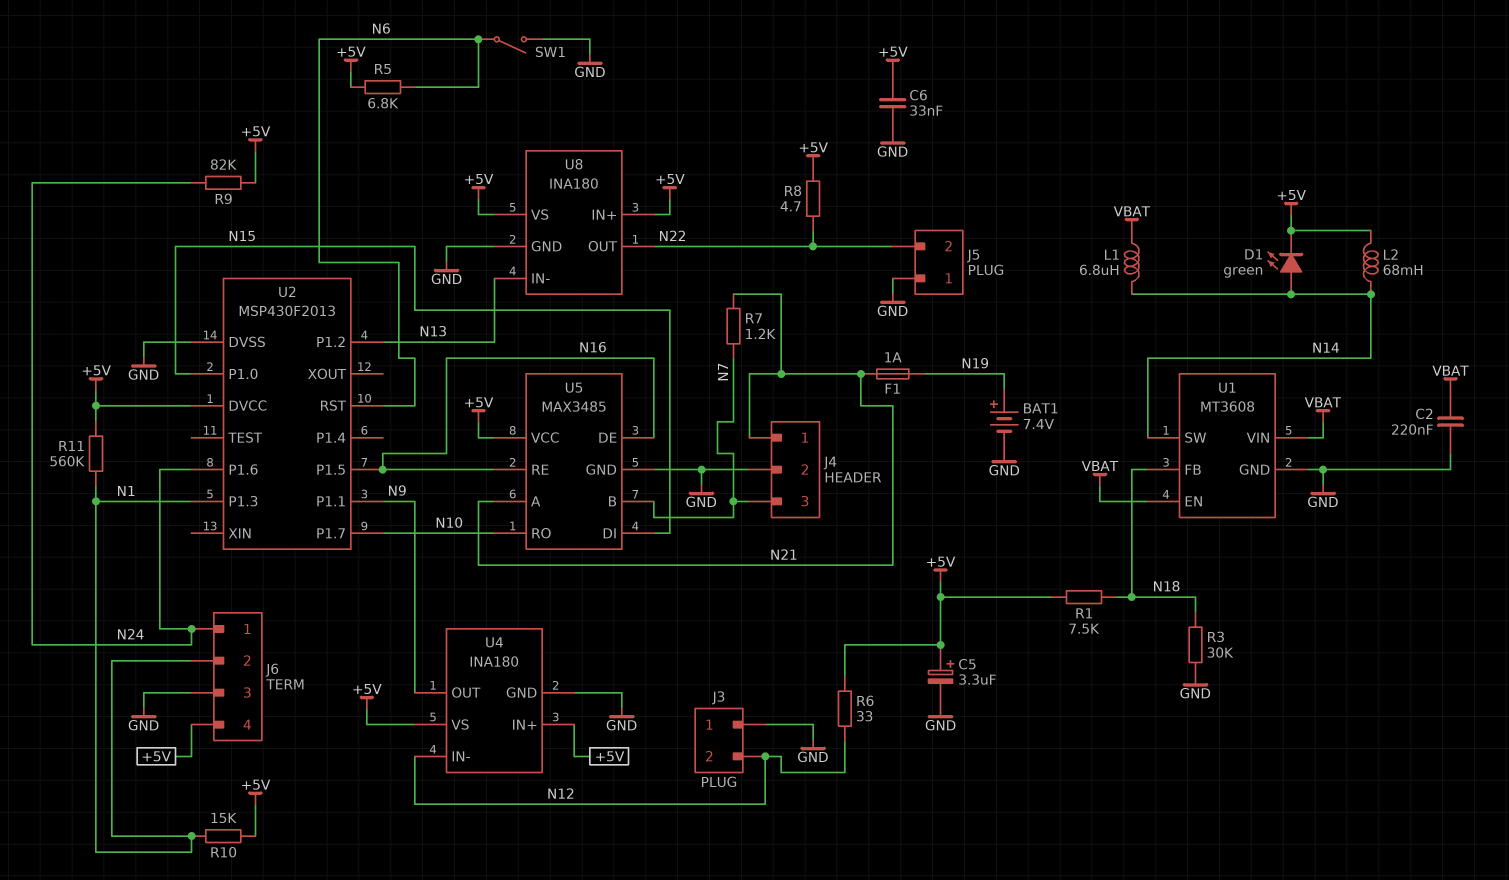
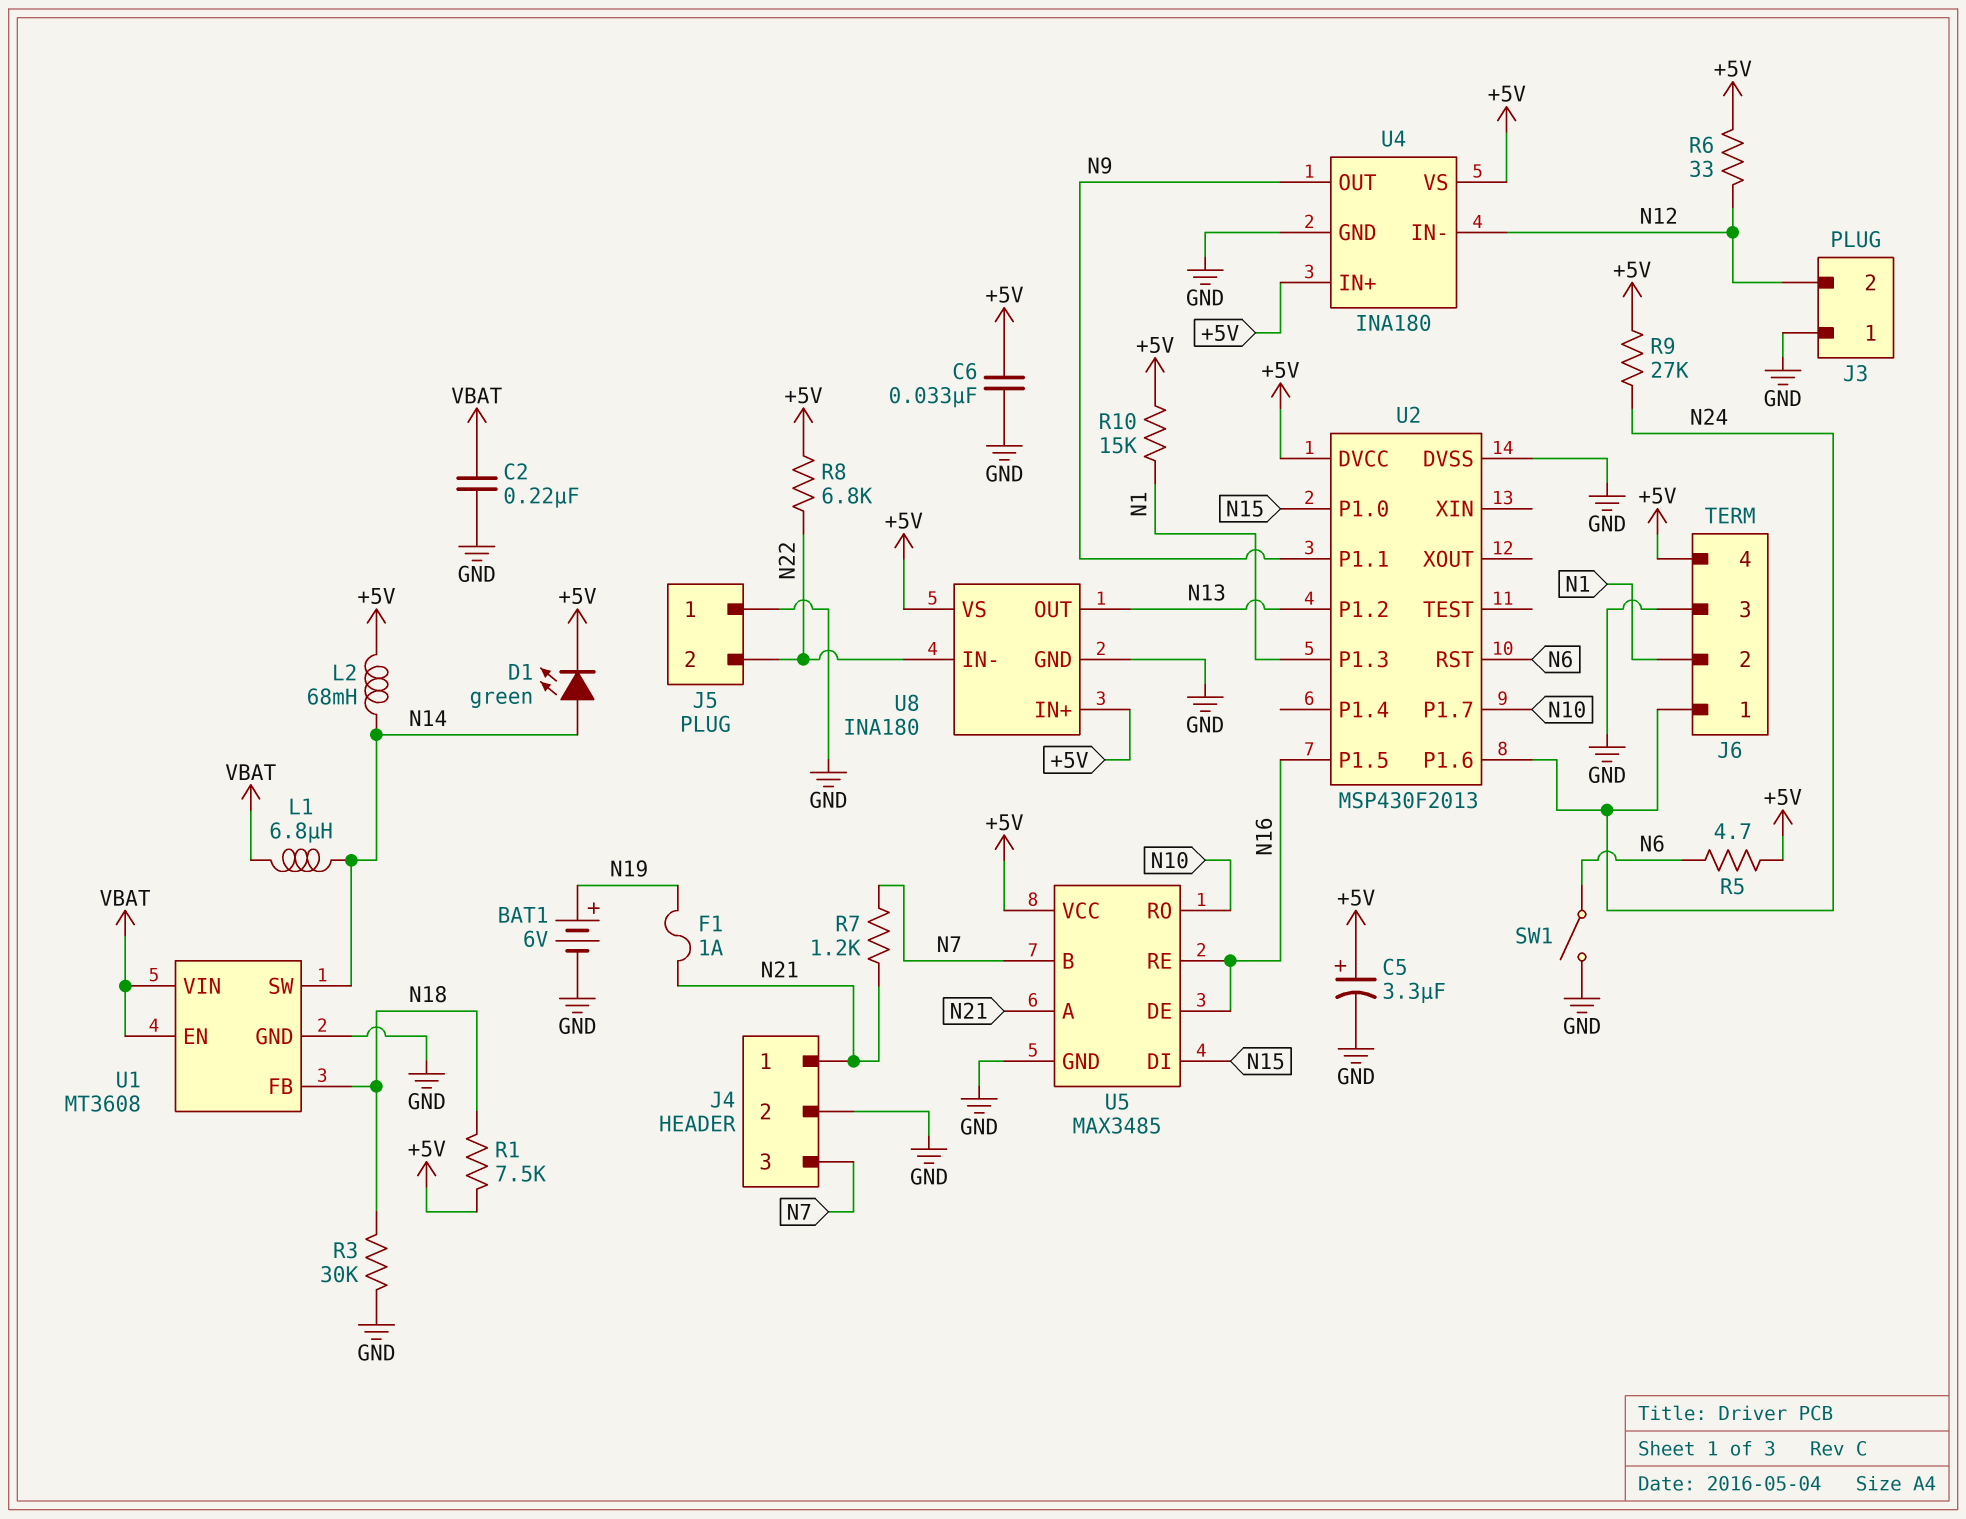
BAT1: 7.4V (plus N19, minus GND) -> 6V (plus N19, minus GND)
R5: 6.8k (+5V, N6) -> 4.7 (+5V, N6)
R8: 4.7 (+5V, N22) -> 6.8k (+5V, N22)
R9: 82k (+5V, N24) -> 27k (+5V, N24)
R11: 560k (+5V, N1) -> none
U8 pin IN-: N13 -> N22
U8 pin OUT: N22 -> N13

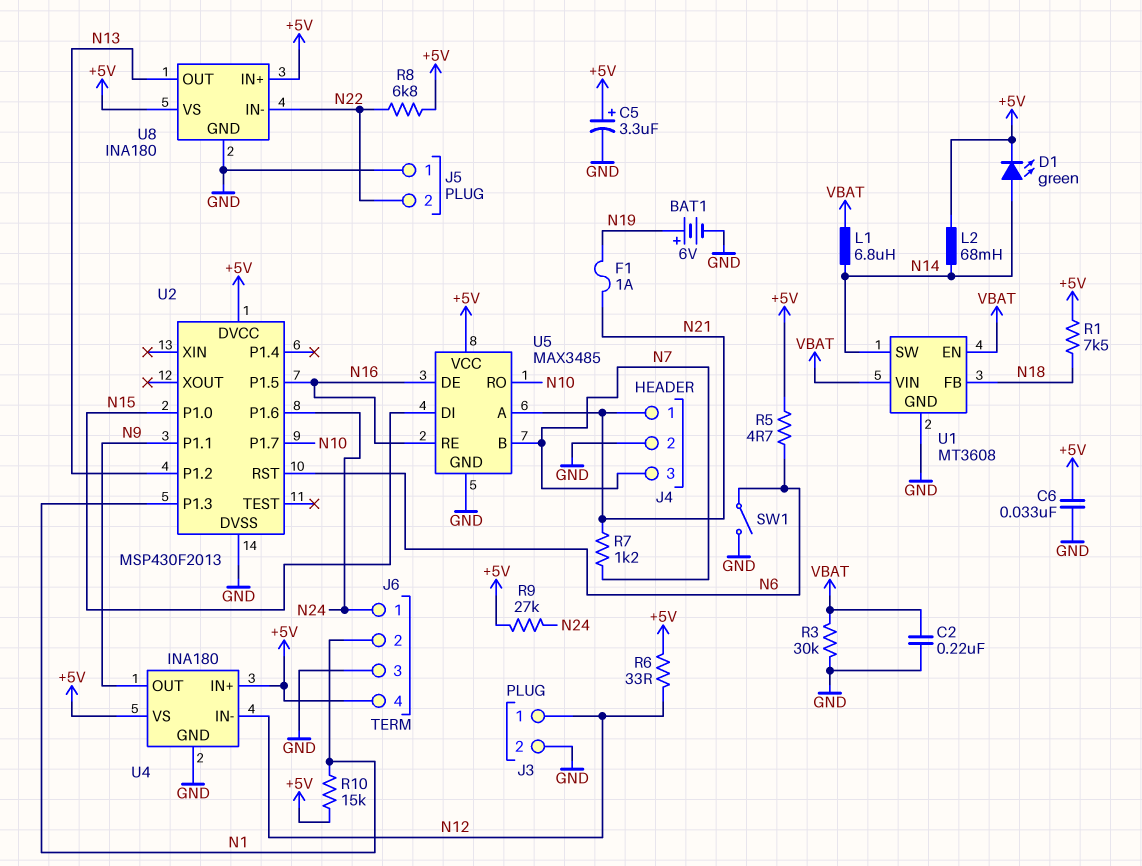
J3 pin 1: GND -> N12
J3 pin 2: N12 -> GND
R3: 30k (GND, N18) -> 30k (GND, VBAT)

